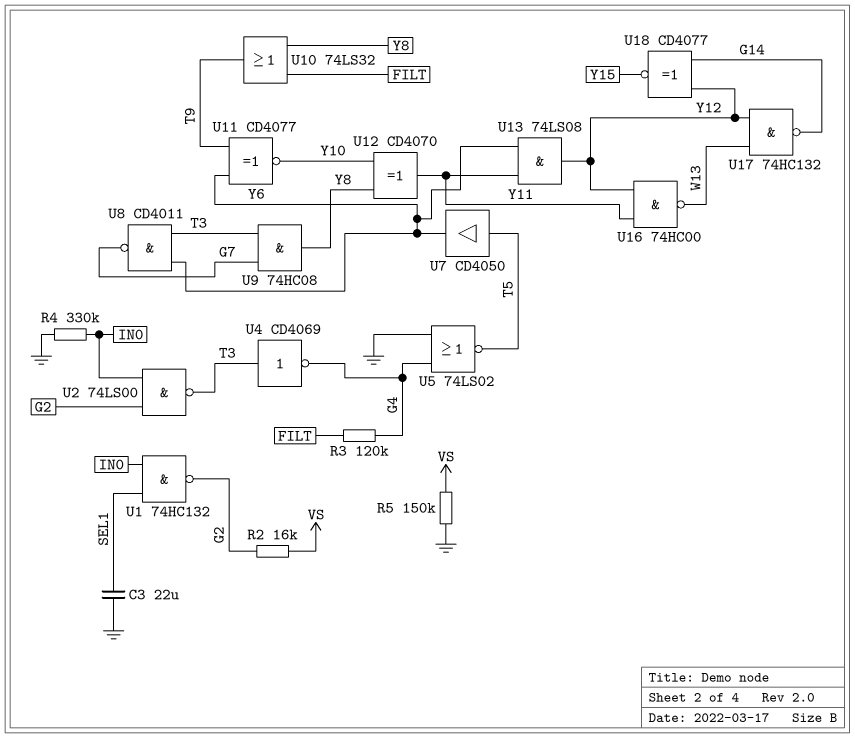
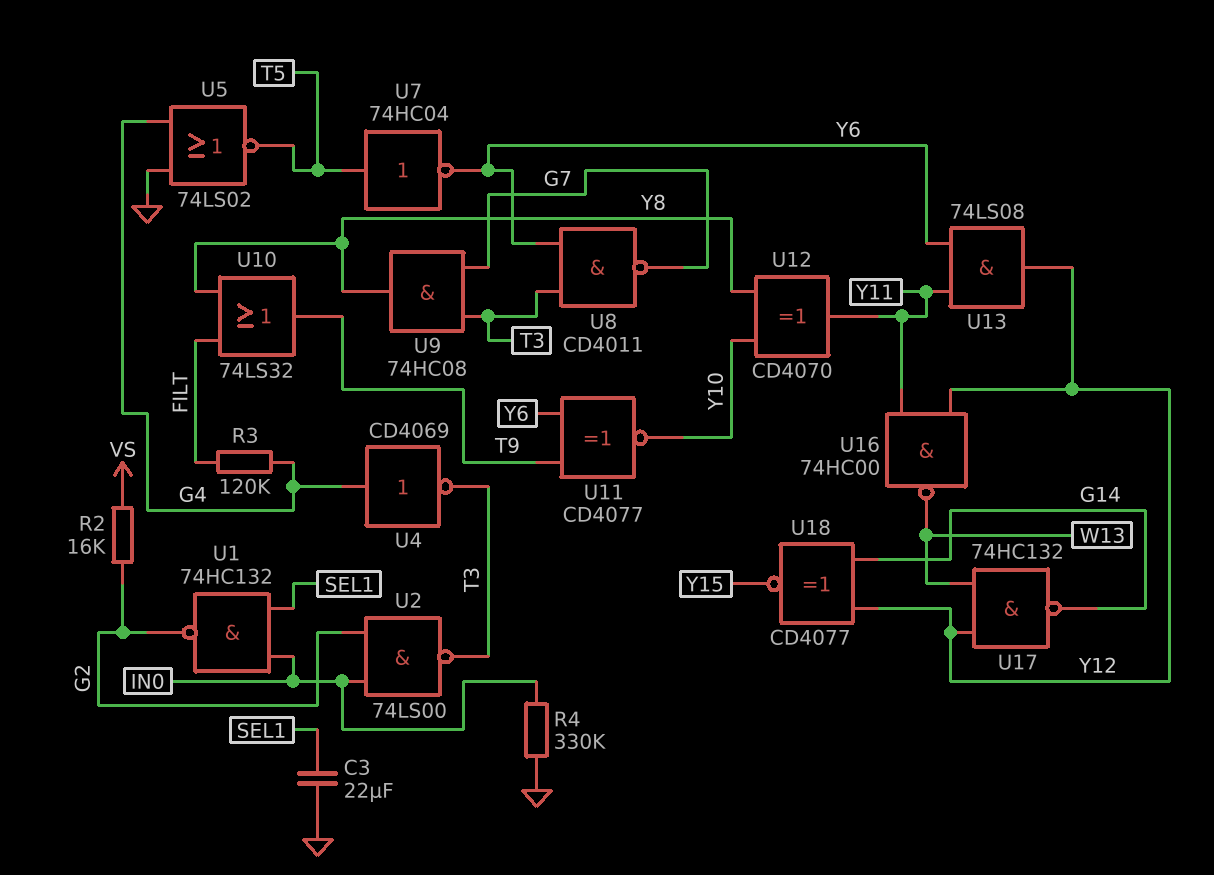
R5: 150k (GND, VS) -> none
U4: NOT CD4069 (in T3, out G4) -> NOT CD4069 (in G4, out T3)
U7: buffer CD4050 (in T5, out Y6) -> NOT 74HC04 (in T5, out Y6)

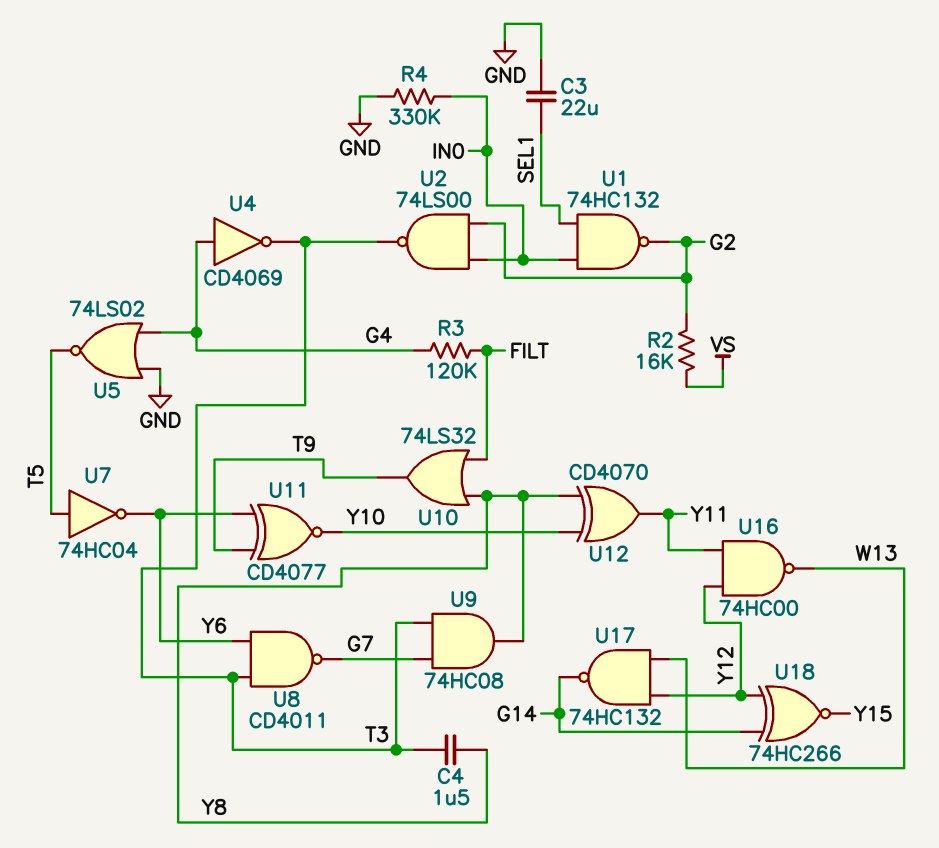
C4: none -> 1.5uF (T3, Y8)
U13: AND 74LS08 (in Y6, in Y11, out Y12) -> none
U18: XNOR CD4077 (in G14, in Y12, out Y15) -> XNOR 74HC266 (in G14, in Y12, out Y15)

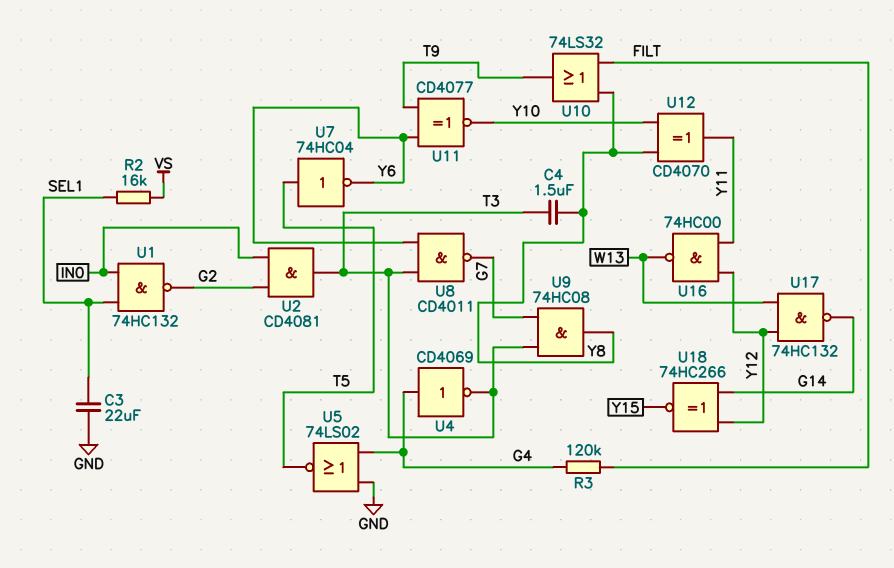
R2: 16k (G2, VS) -> 16k (SEL1, VS)
R4: 330k (GND, IN0) -> none
U2: NAND 74LS00 (in G2, in IN0, out T3) -> AND CD4081 (in G2, in IN0, out T3)

